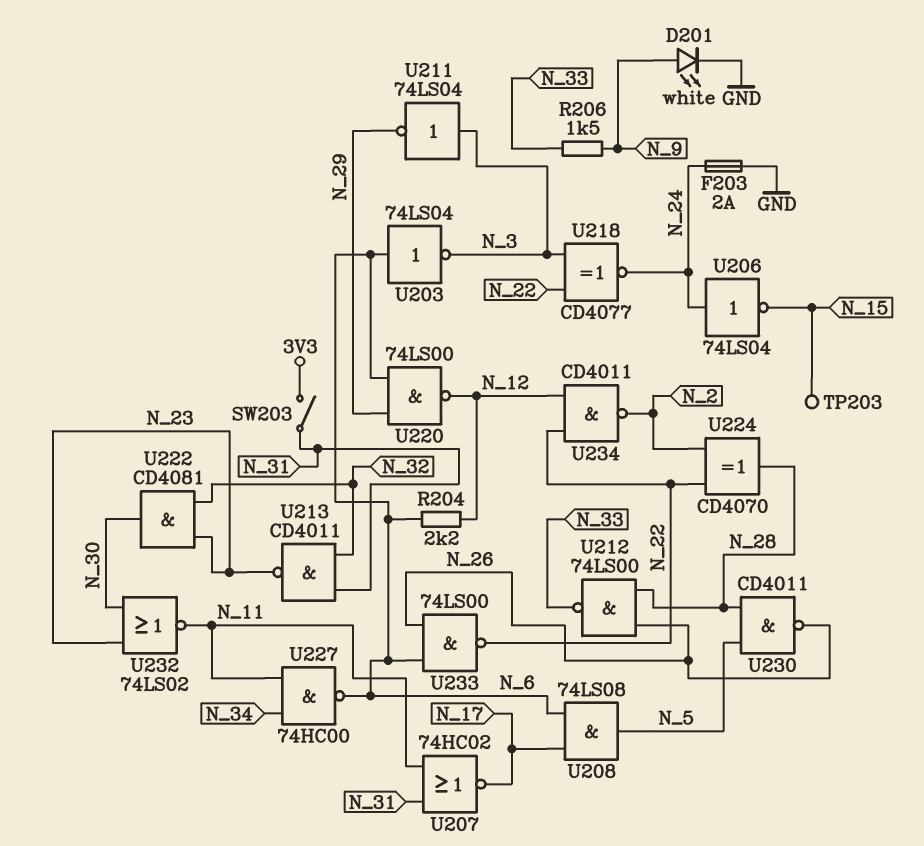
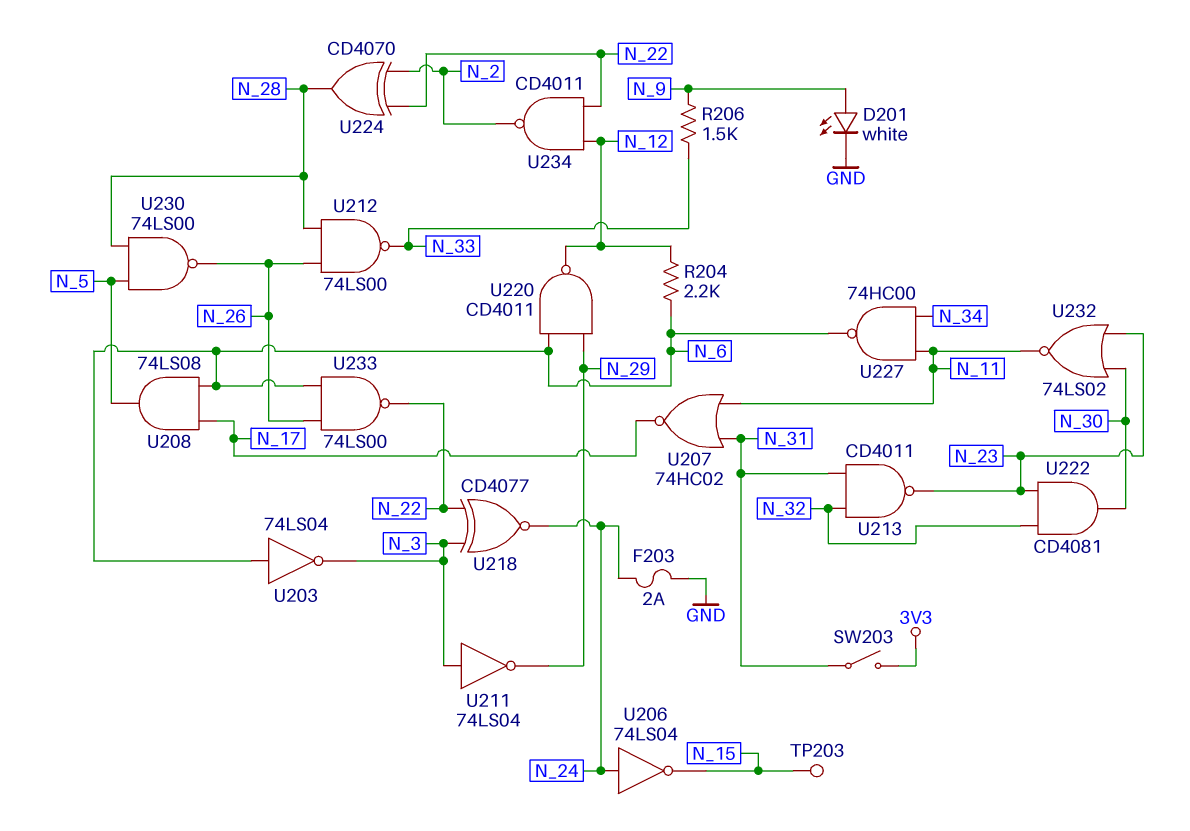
U220: NAND 74LS00 (in N_6, in N_29, out N_12) -> NAND CD4011 (in N_6, in N_29, out N_12)
U230: NAND CD4011 (in N_5, in N_28, out N_26) -> NAND 74LS00 (in N_5, in N_28, out N_26)

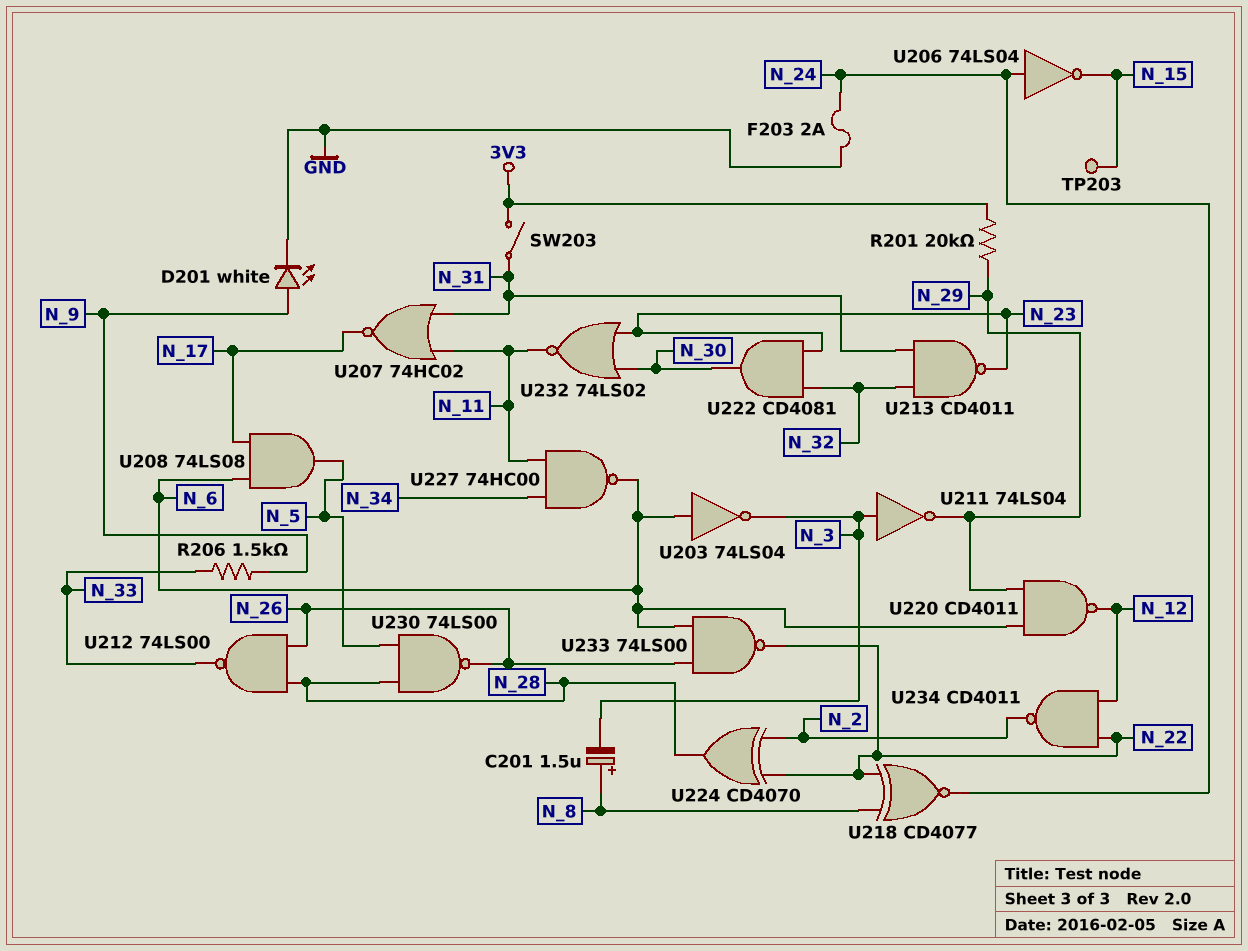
C201: none -> 1.5uF (plus N_8, minus N_3)
R201: none -> 20k (3V3, N_29)
R204: 2.2k (N_6, N_12) -> none
U218: XNOR CD4077 (in N_3, in N_22, out N_24) -> XNOR CD4077 (in N_8, in N_22, out N_24)

